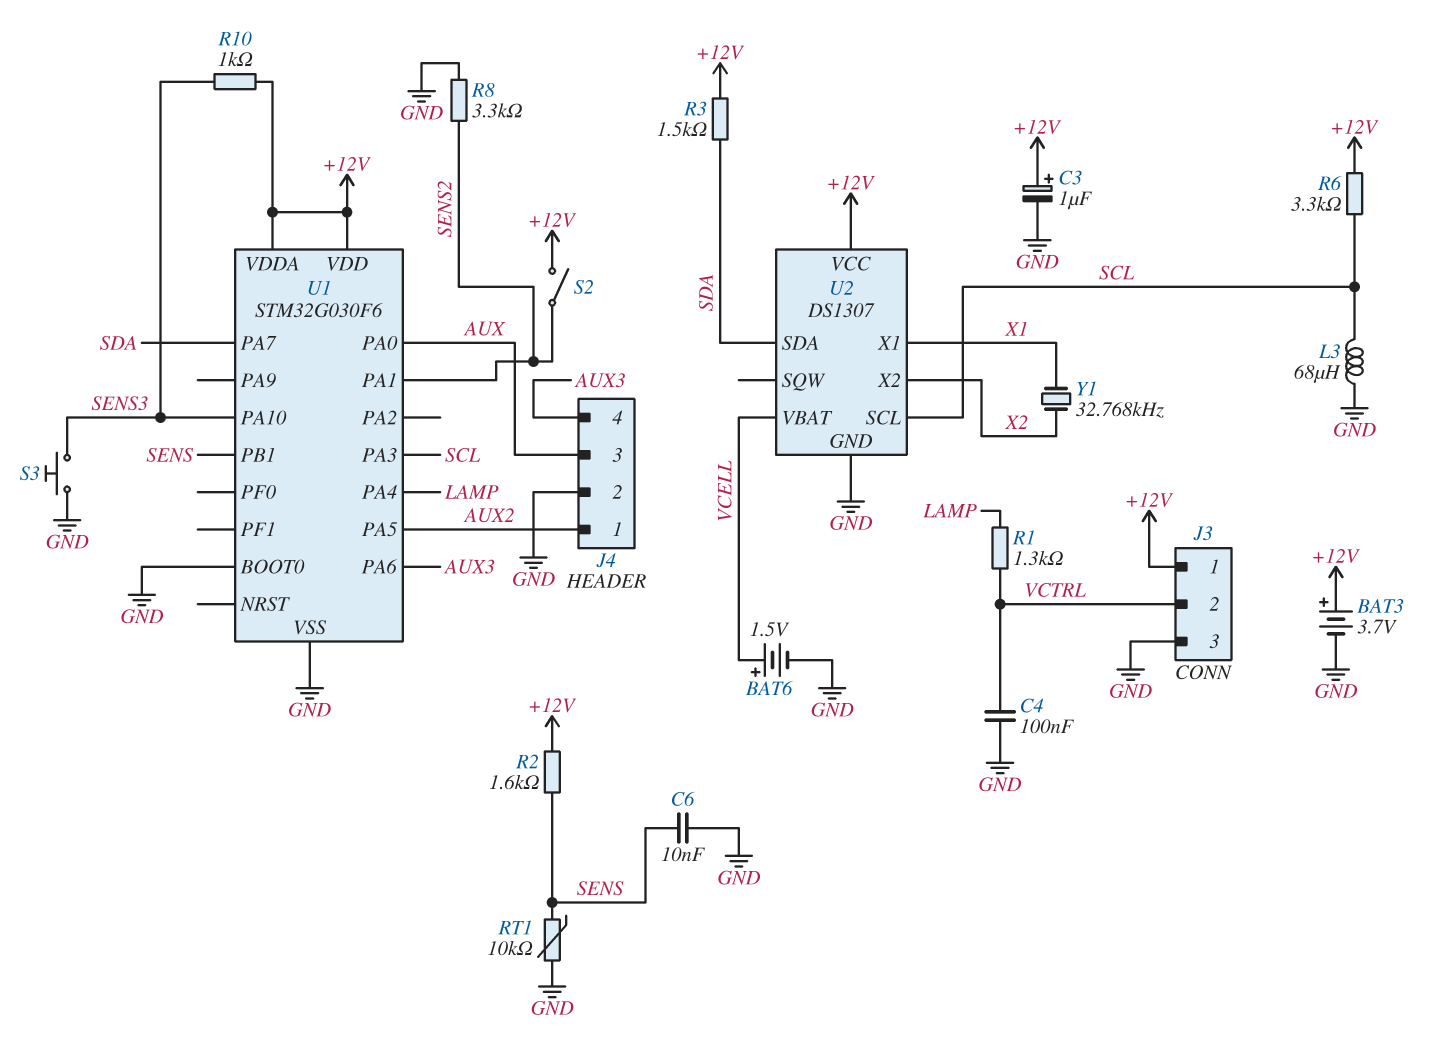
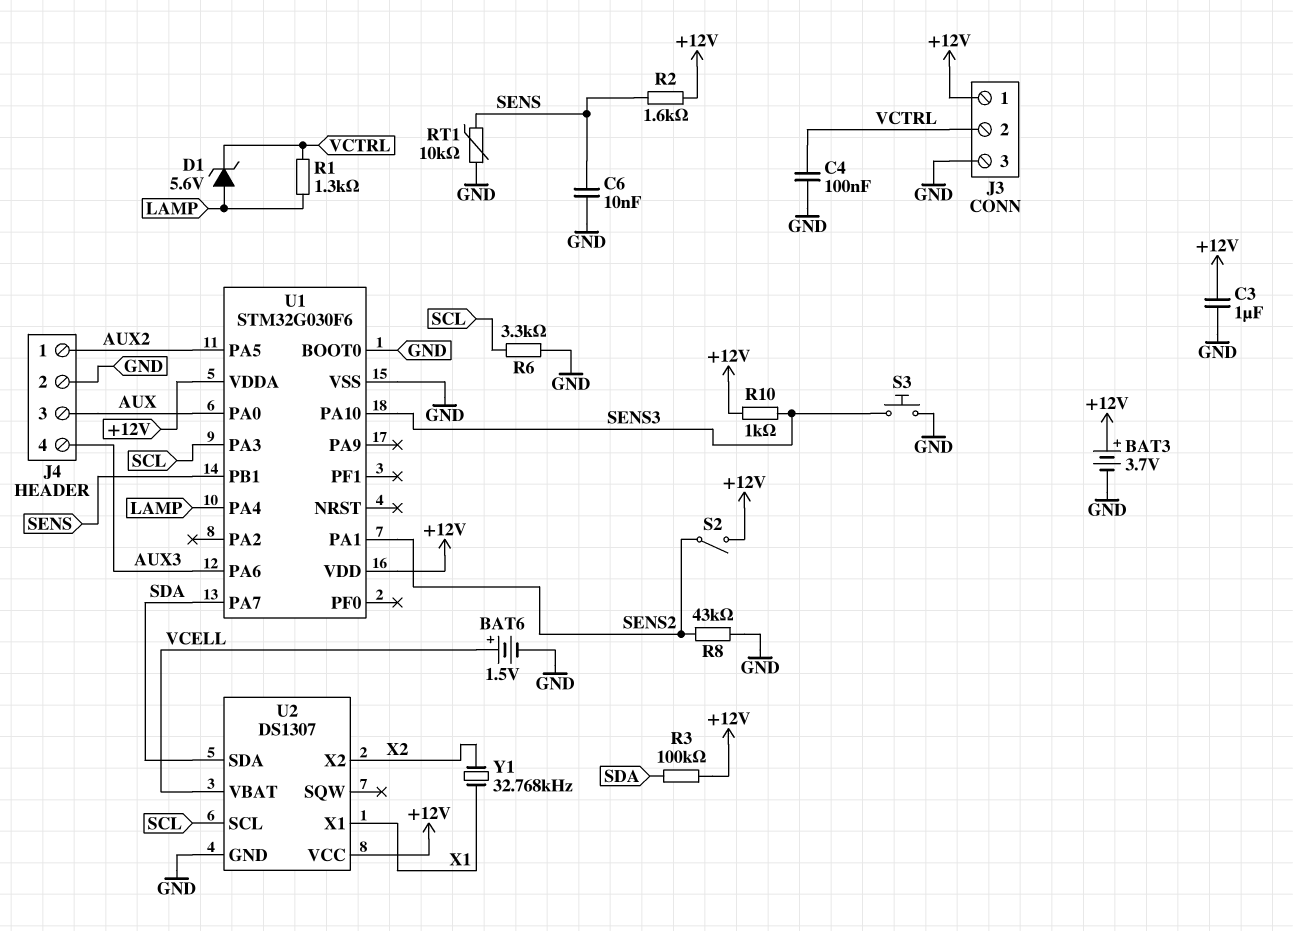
C3: 1uF (plus +12V, minus GND) -> 1uF (+12V, GND)
D1: none -> zener 5.6V (A LAMP, K VCTRL)
L3: 68uH (GND, SCL) -> none
R3: 1.5k (+12V, SDA) -> 100k (+12V, SDA)
R6: 3.3k (+12V, SCL) -> 3.3k (GND, SCL)
R8: 3.3k (GND, SENS2) -> 43k (GND, SENS2)

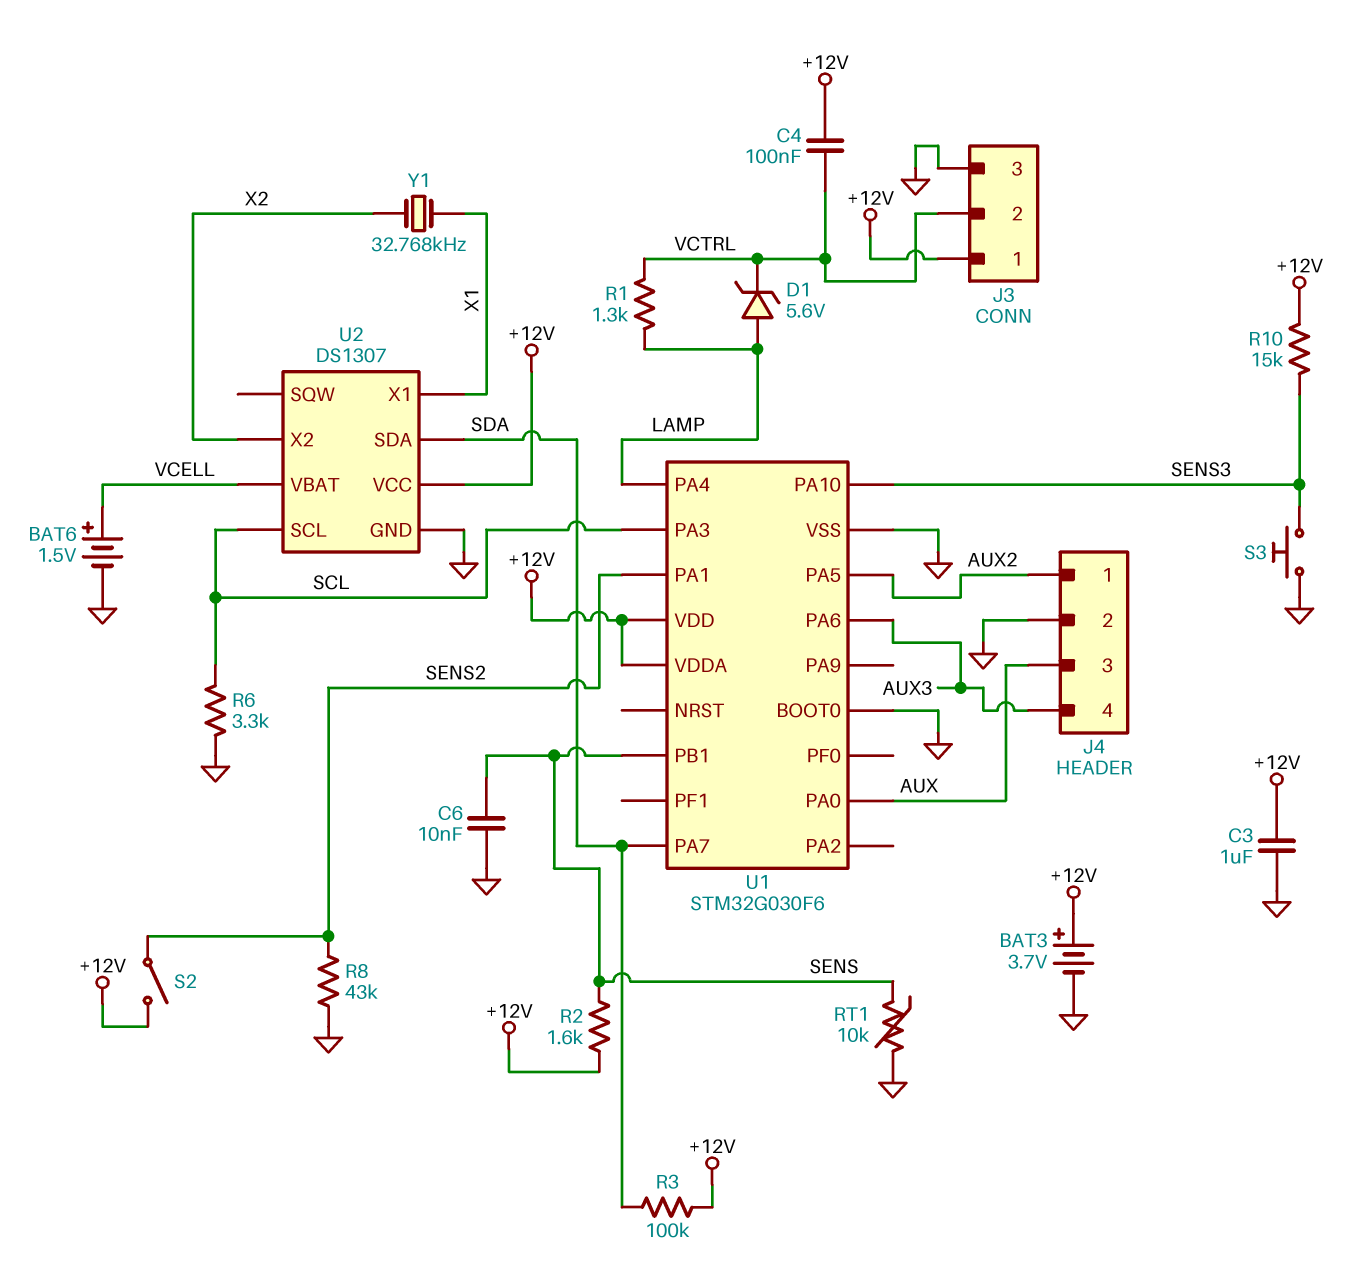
C4: 100nF (GND, VCTRL) -> 100nF (+12V, VCTRL)
R10: 1k (+12V, SENS3) -> 15k (+12V, SENS3)

